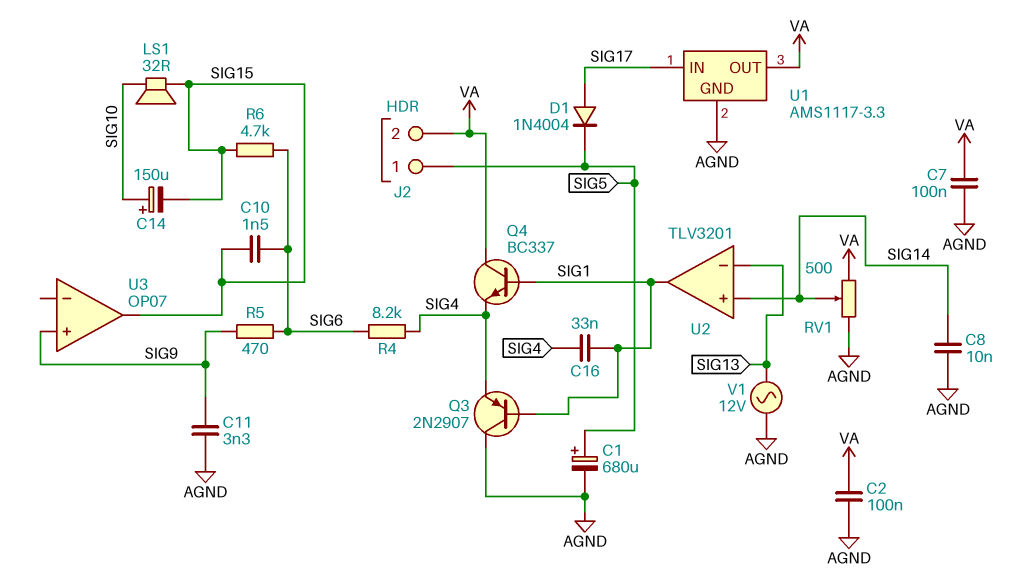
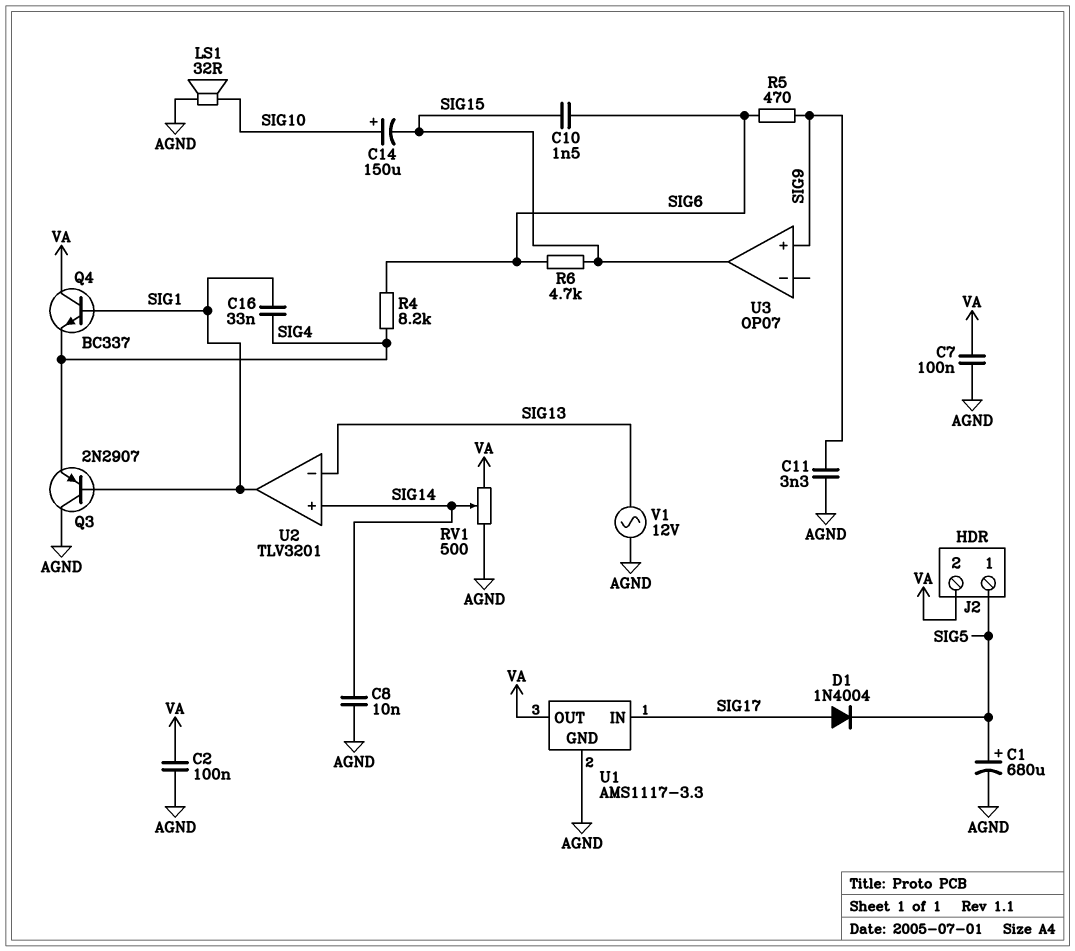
LS1: speaker 32R (SIG10, SIG15) -> speaker 32R (AGND, SIG10)

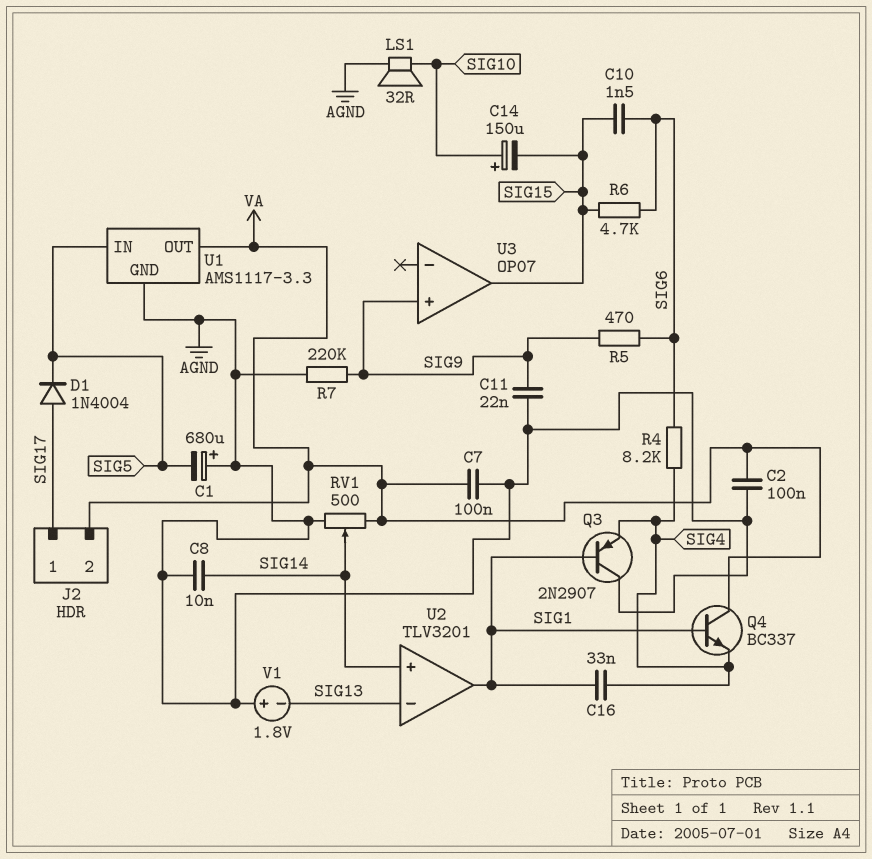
C1: 680uF (plus SIG5, minus AGND) -> 680uF (plus AGND, minus SIG5)
C11: 3.3nF (AGND, SIG9) -> 22nF (AGND, SIG9)
J2 pin 1: SIG5 -> SIG17
R7: none -> 220k (AGND, SIG9)
U1 pin IN: SIG17 -> SIG5
V1: AC 12V (AGND, SIG13) -> 1.8V (plus AGND, minus SIG13)

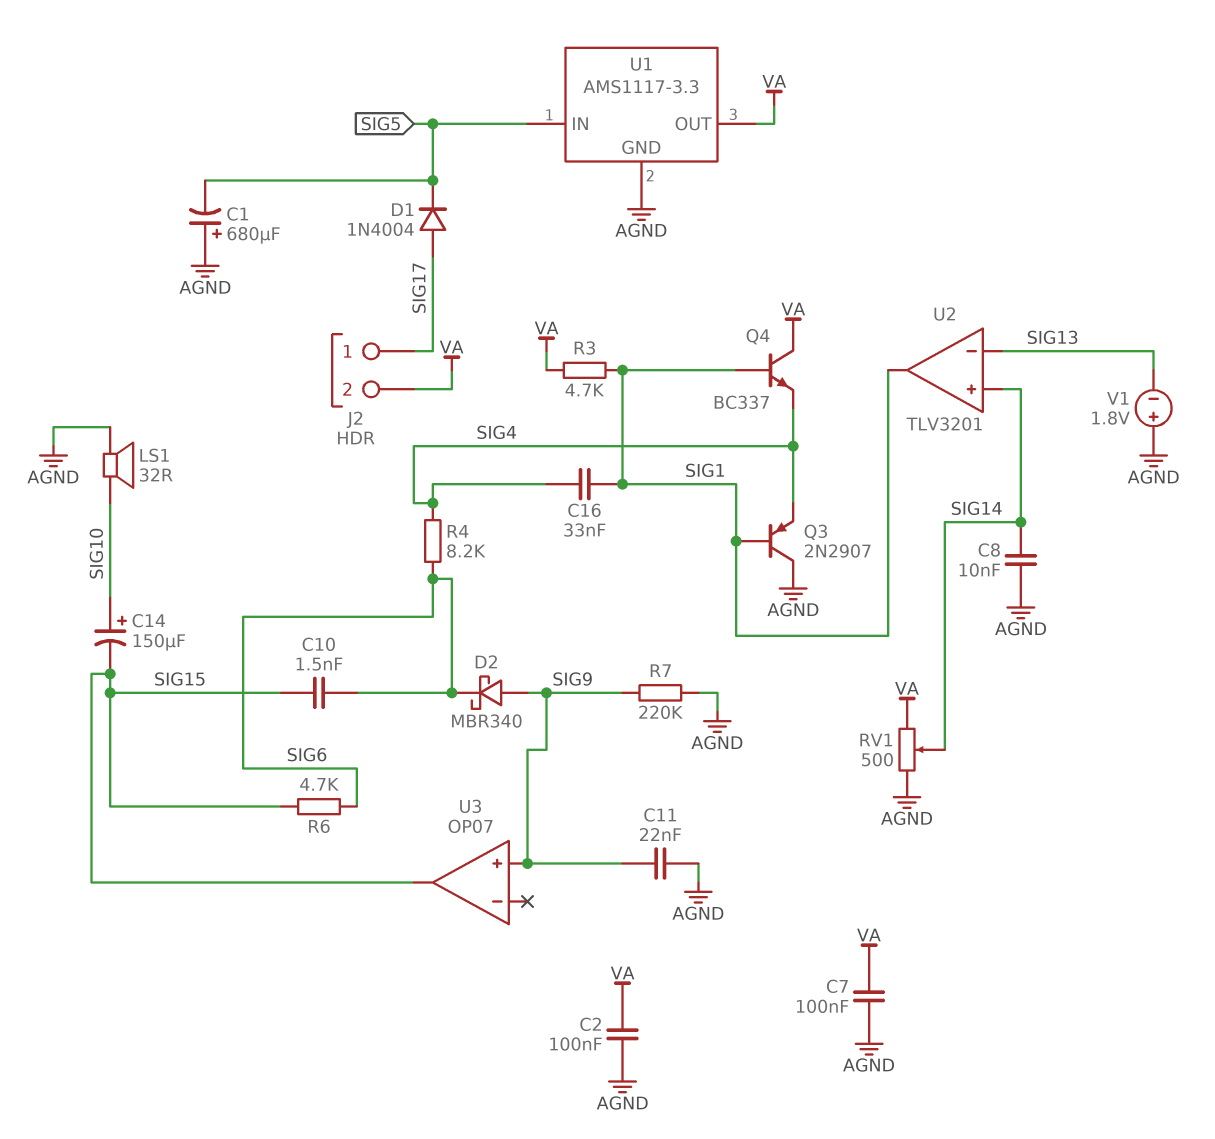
D2: none -> schottky MBR340 (A SIG9, K SIG6)
R3: none -> 4.7k (SIG1, VA)
R5: 470 (SIG6, SIG9) -> none

